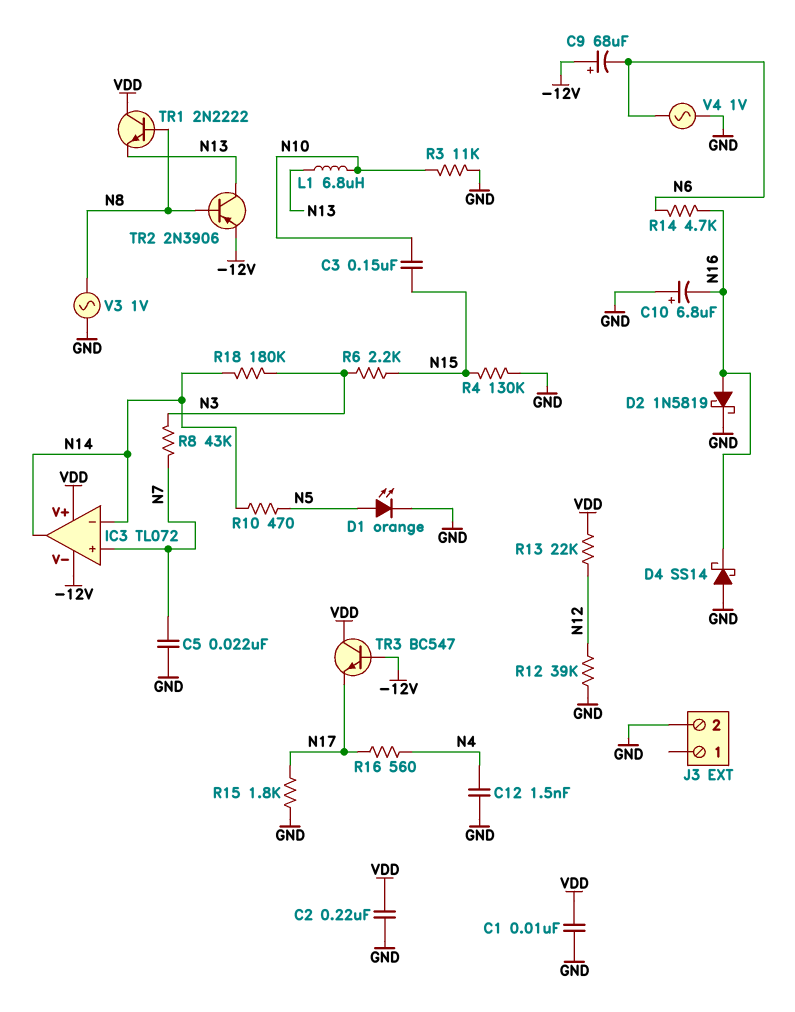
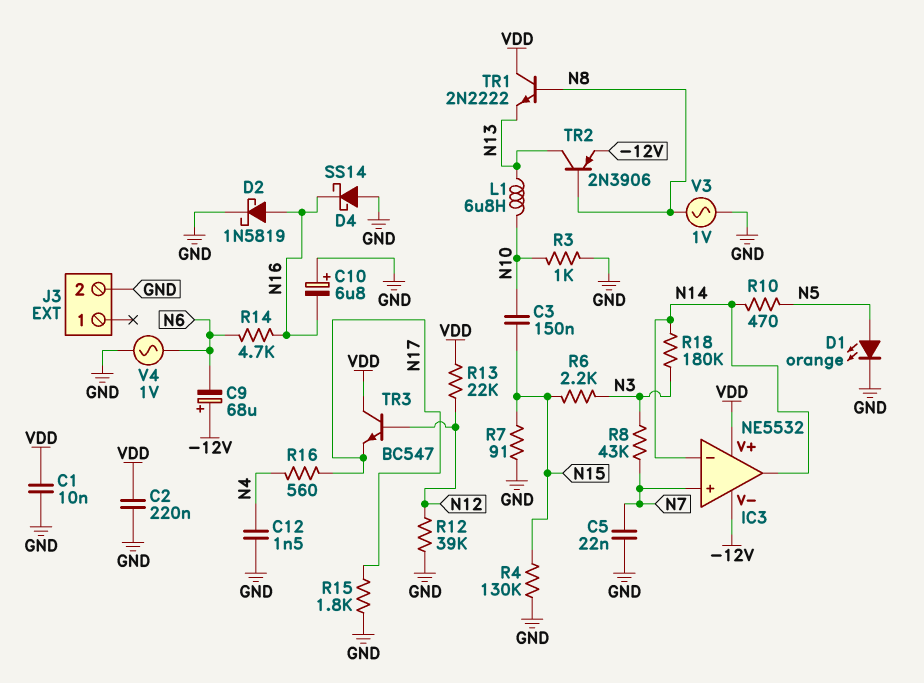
IC3: TL072 -> NE5532
R3: 11k (GND, N10) -> 1k (GND, N10)
R7: none -> 91 (GND, N15)
TR3: NPN BC547 (B -12V, C VDD, E N17) -> NPN BC547 (B N12, C VDD, E N17)

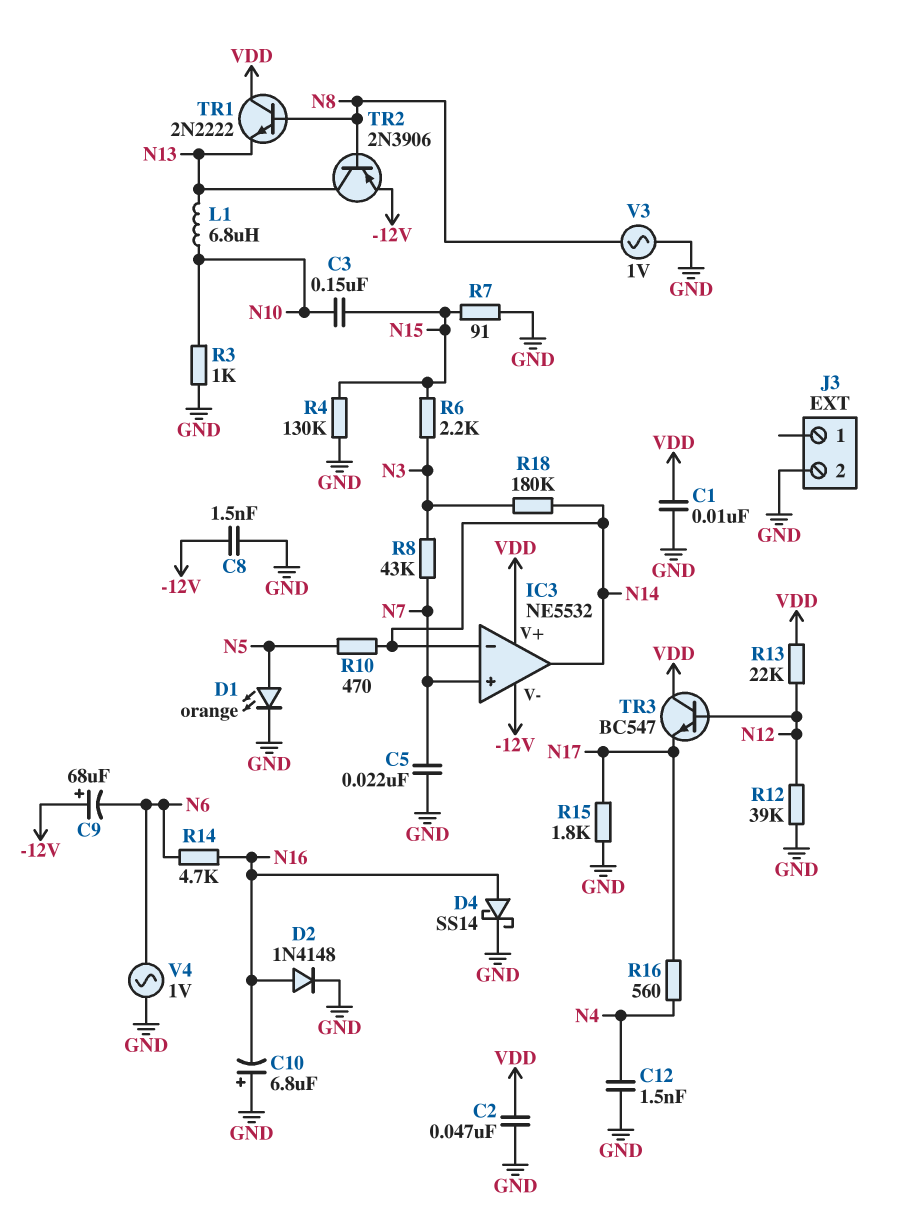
C2: 220nF (GND, VDD) -> 47nF (GND, VDD)
C8: none -> 1.5nF (-12V, GND)
D2: schottky 1N5819 (A N16, K GND) -> diode 1N4148 (A N16, K GND)
D4: schottky SS14 (A GND, K N16) -> schottky SS14 (A N16, K GND)

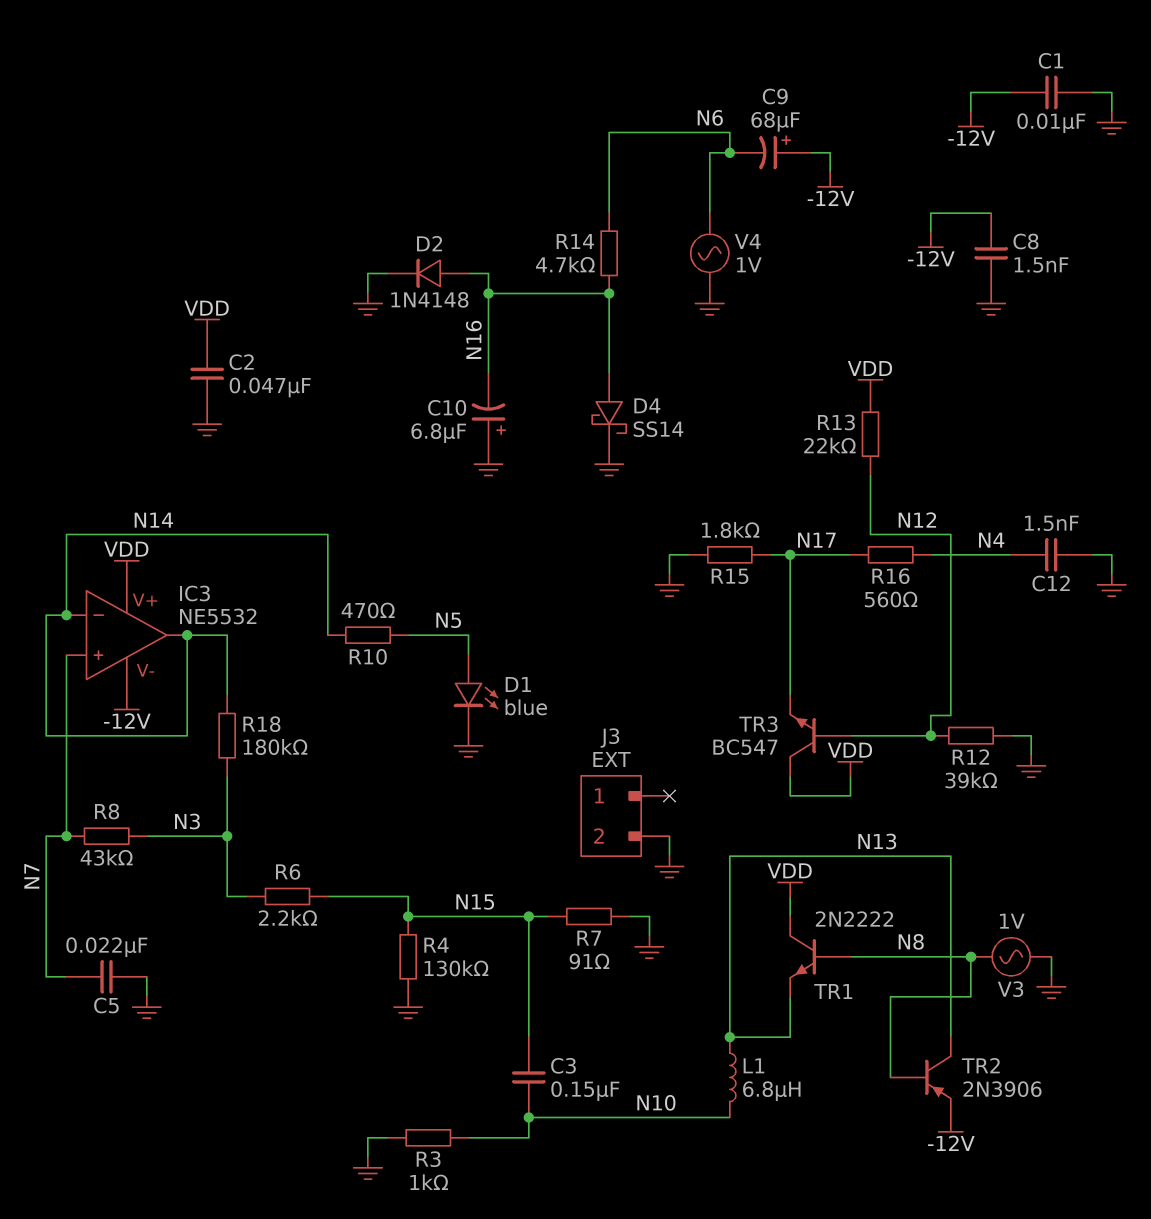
C1: 10nF (GND, VDD) -> 10nF (-12V, GND)
D1: LED orange (A N5, K GND) -> LED blue (A N5, K GND)

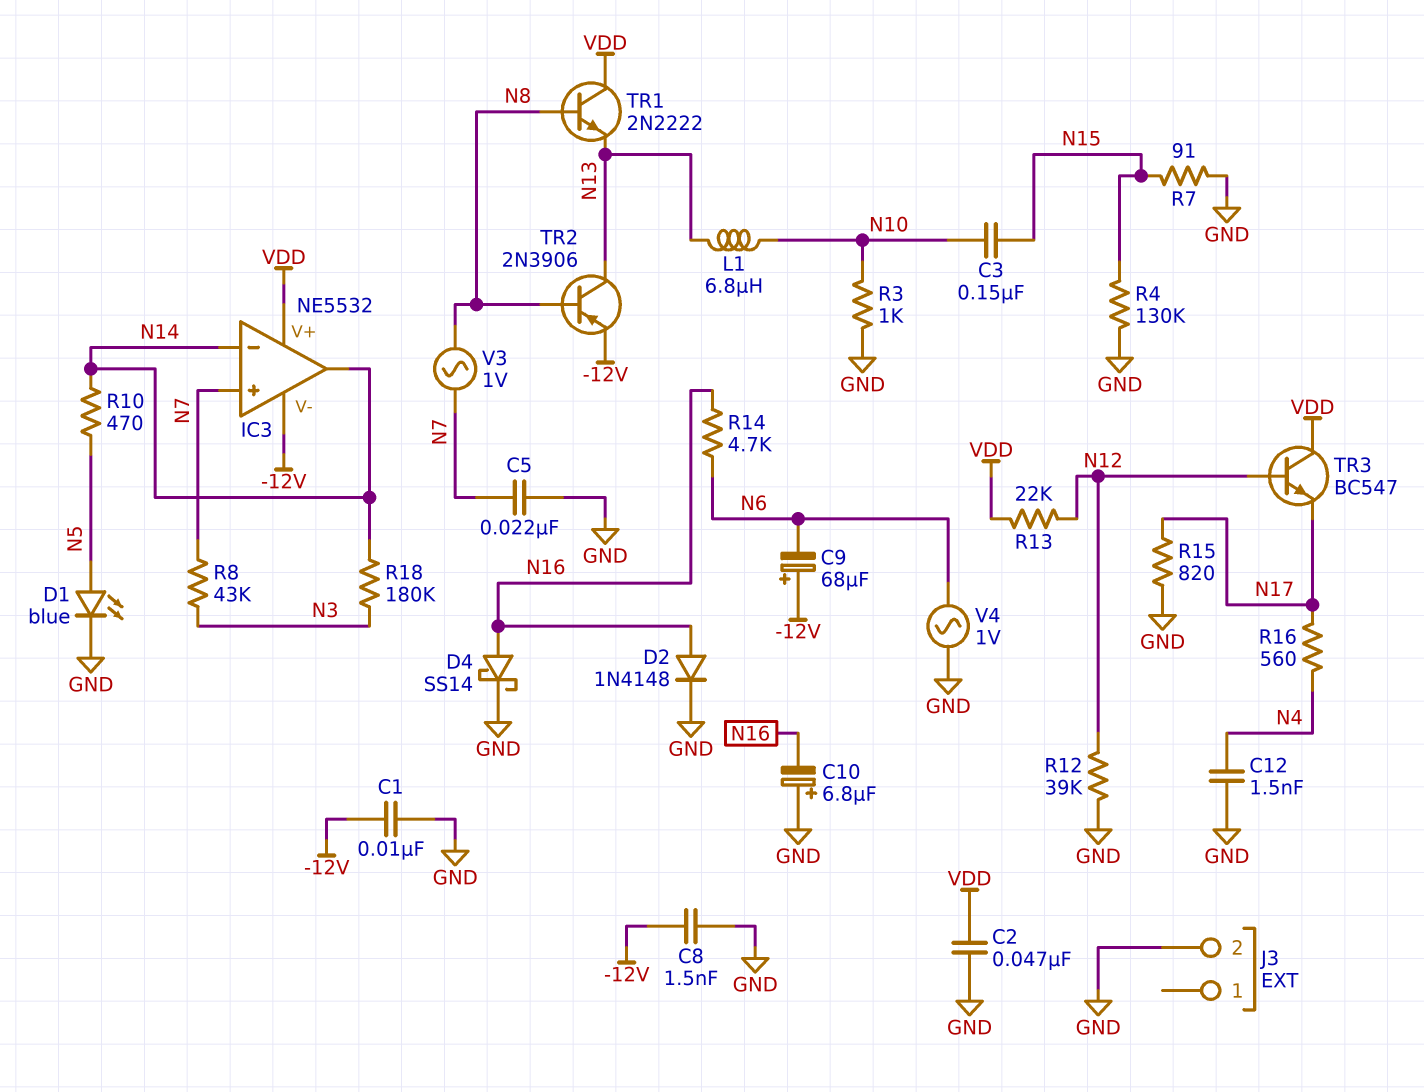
R6: 2.2k (N3, N15) -> none
R15: 1.8k (GND, N17) -> 820 (GND, N17)
V3: AC 1V (GND, N8) -> AC 1V (N7, N8)

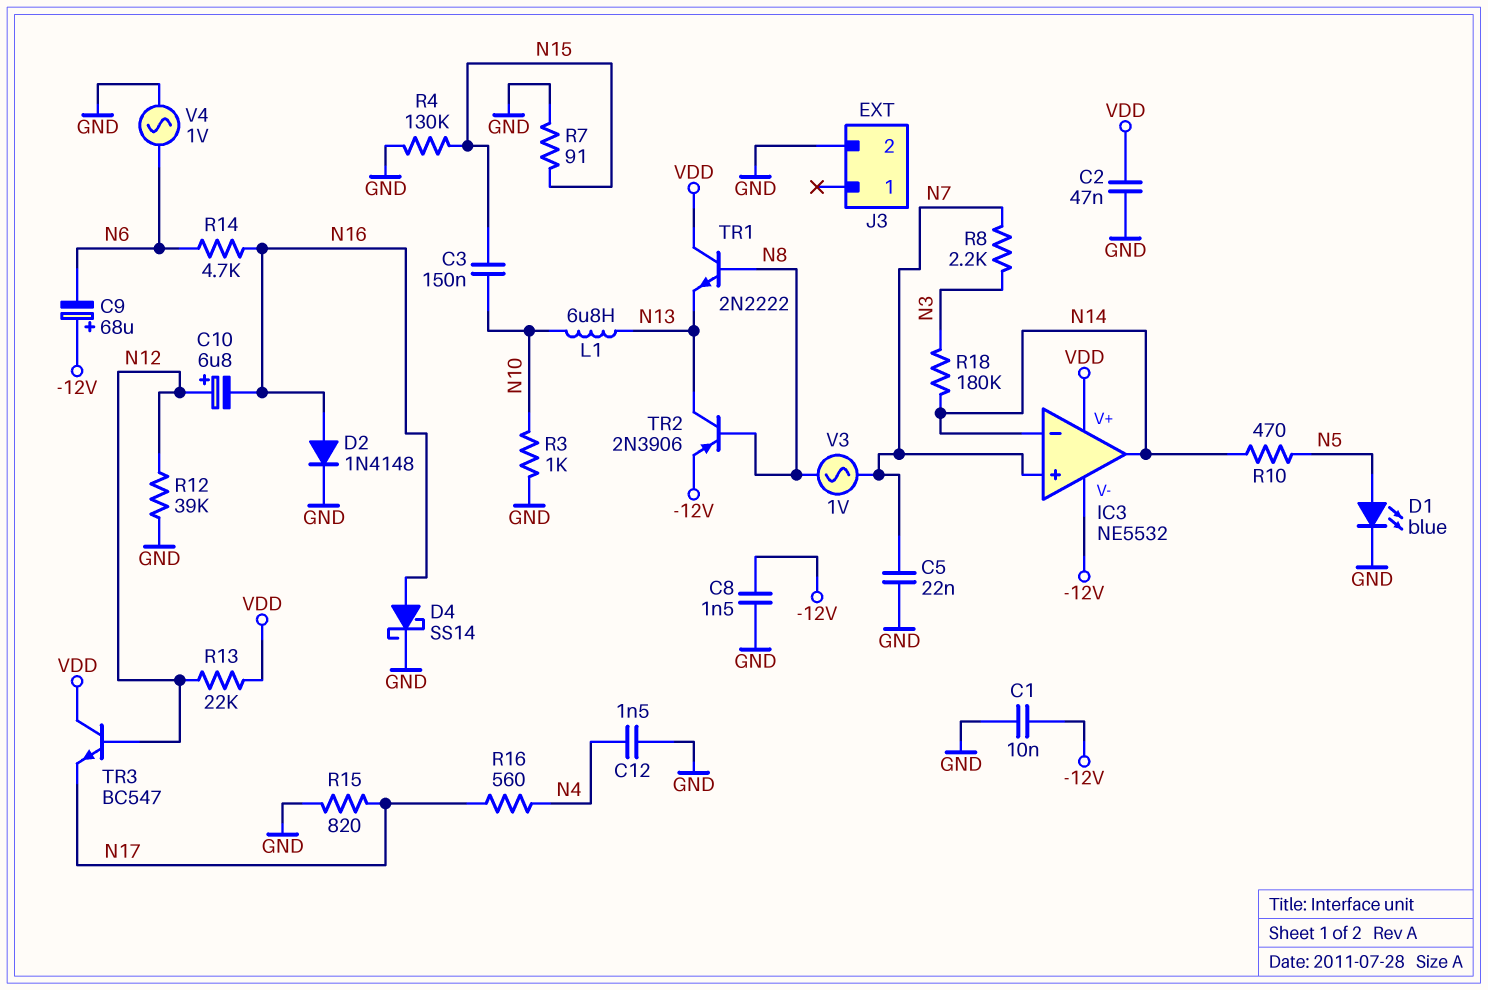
C10: 6.8uF (plus GND, minus N16) -> 6.8uF (plus N12, minus N16)
R8: 43k (N3, N7) -> 2.2k (N3, N7)

